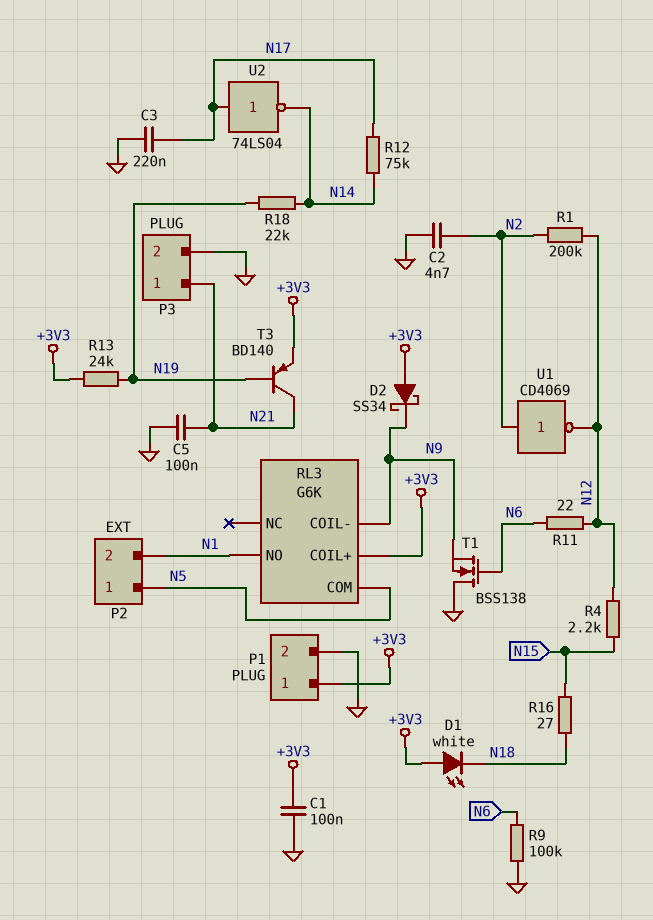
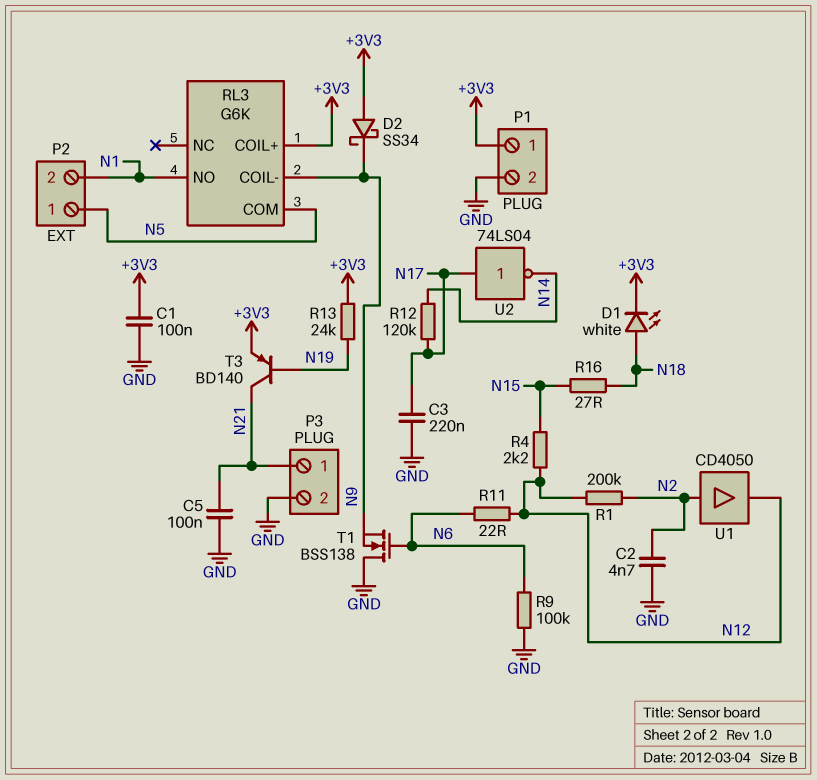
D1: LED white (A +3V3, K N18) -> LED white (A N18, K +3V3)
R12: 75k (N14, N17) -> 120k (N14, N17)
R18: 22k (N14, N19) -> none
U1: NOT CD4069 (in N2, out N12) -> buffer CD4050 (in N2, out N12)

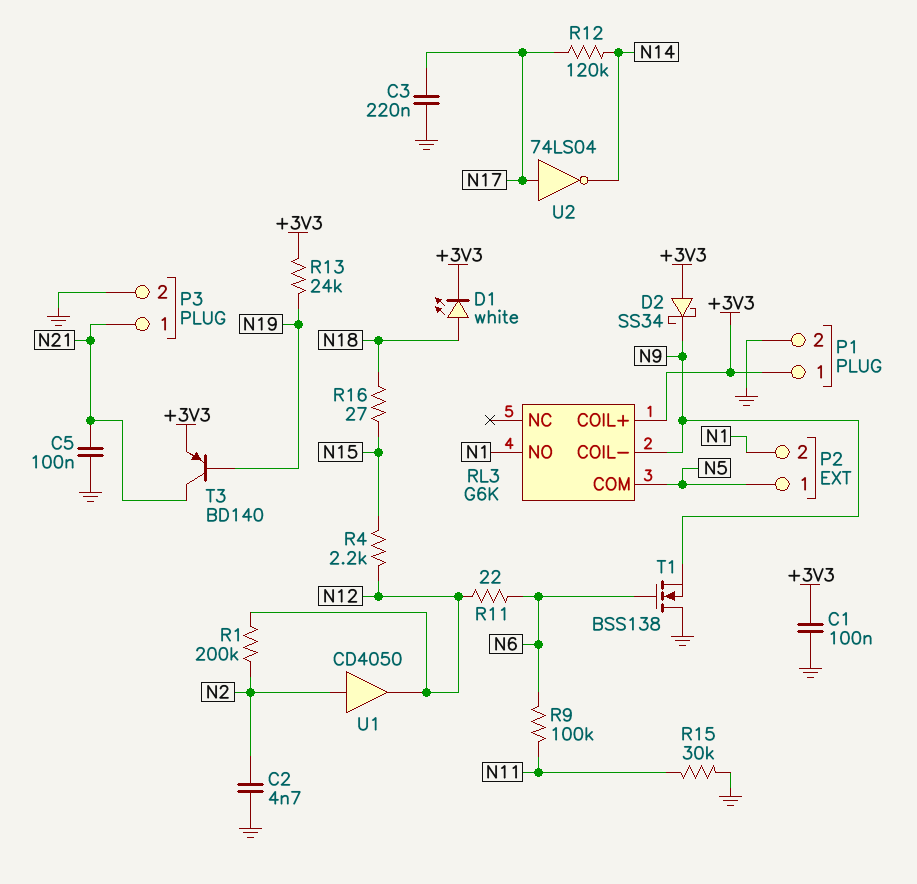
R9: 100k (GND, N6) -> 100k (N6, N11)
R15: none -> 30k (GND, N11)

